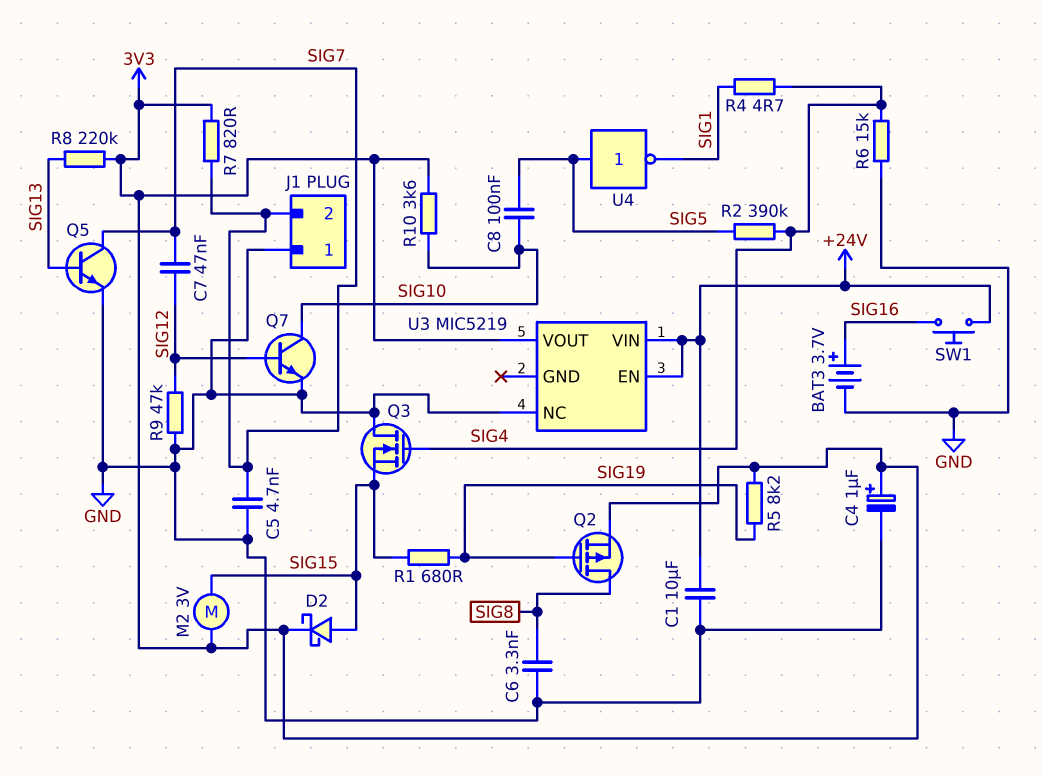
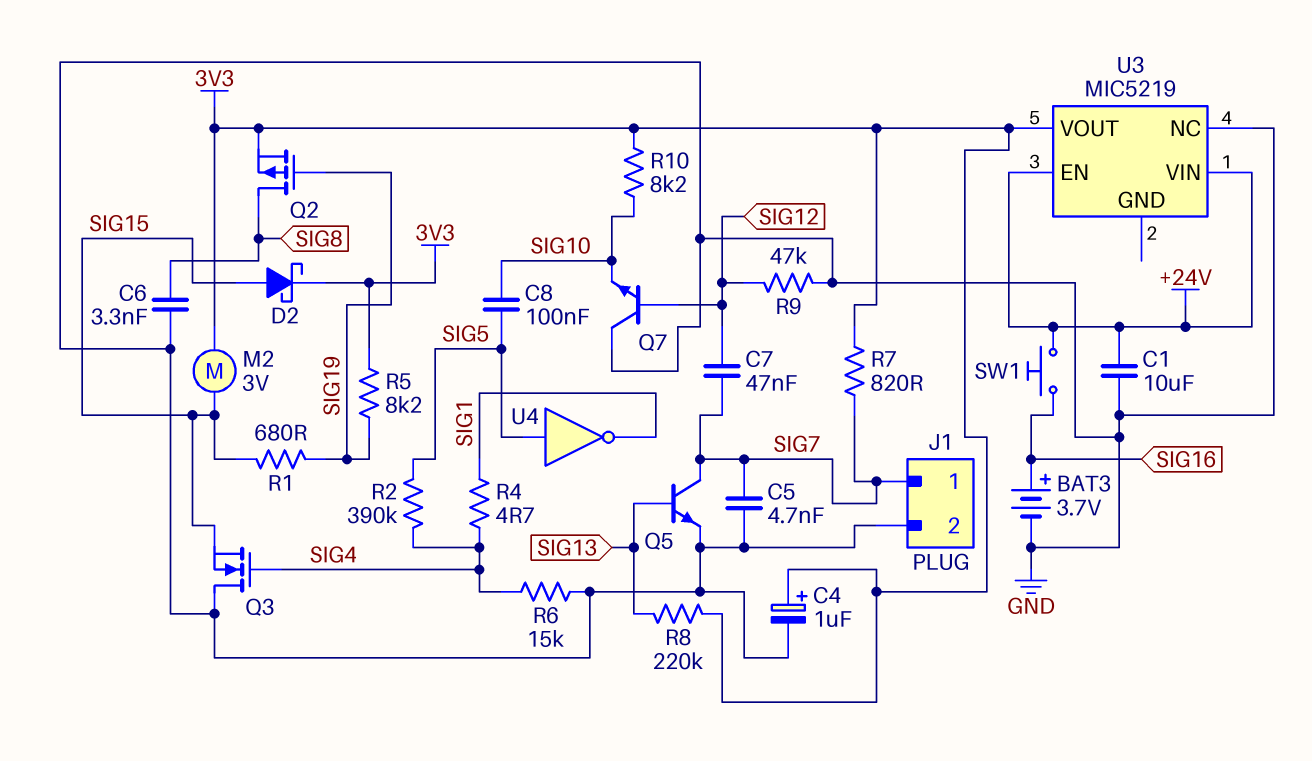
J1 pin 1: GND -> SIG7
J1 pin 2: SIG7 -> GND
Q7: NPN (B SIG12, C SIG10, E GND) -> NPN (B SIG12, C GND, E SIG10)
R10: 3.6k (3V3, SIG10) -> 8.2k (3V3, SIG10)

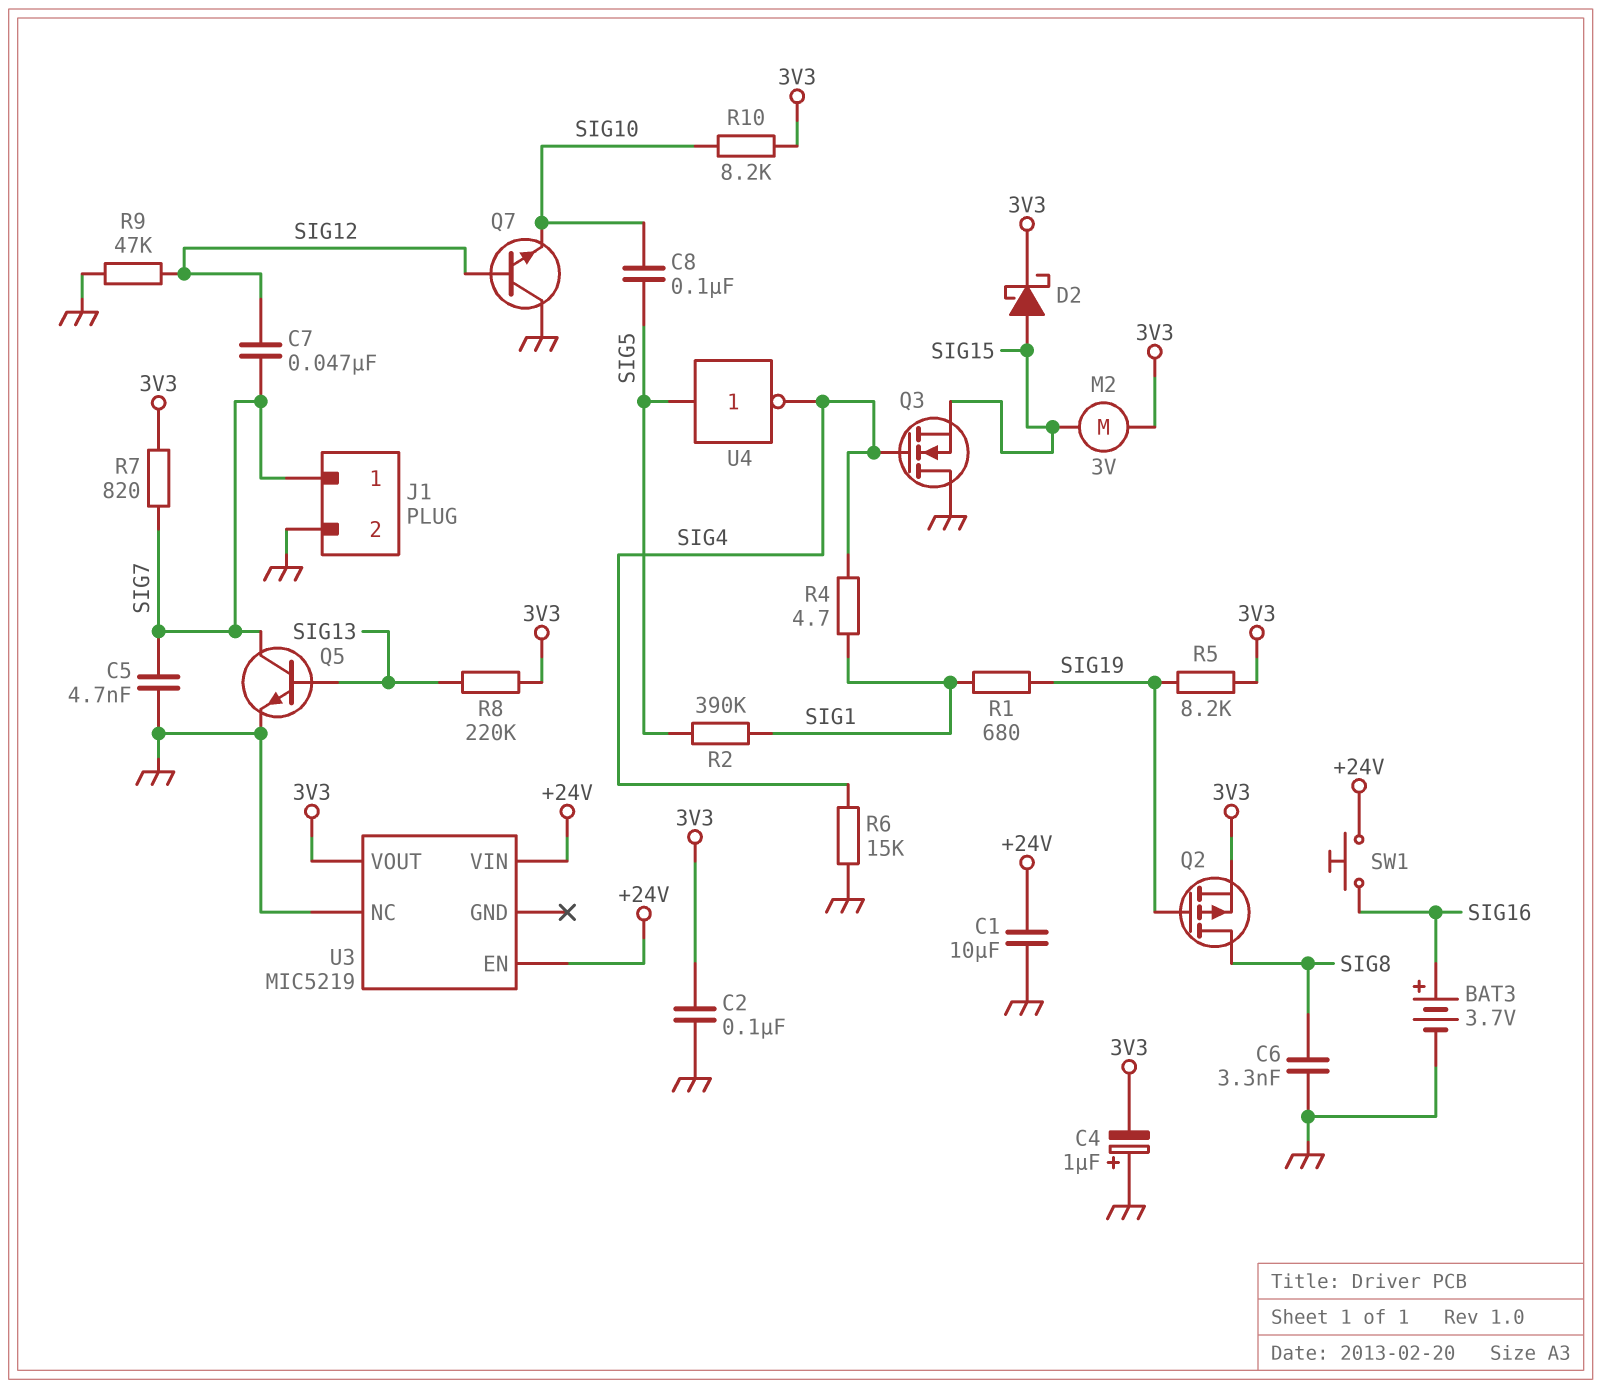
C2: none -> 100nF (3V3, GND)
C4: 1uF (plus 3V3, minus GND) -> 1uF (plus GND, minus 3V3)
R1: 680 (SIG15, SIG19) -> 680 (SIG1, SIG19)
R2: 390k (SIG4, SIG5) -> 390k (SIG1, SIG5)
U4: NOT (in SIG5, out SIG1) -> NOT (in SIG5, out SIG4)

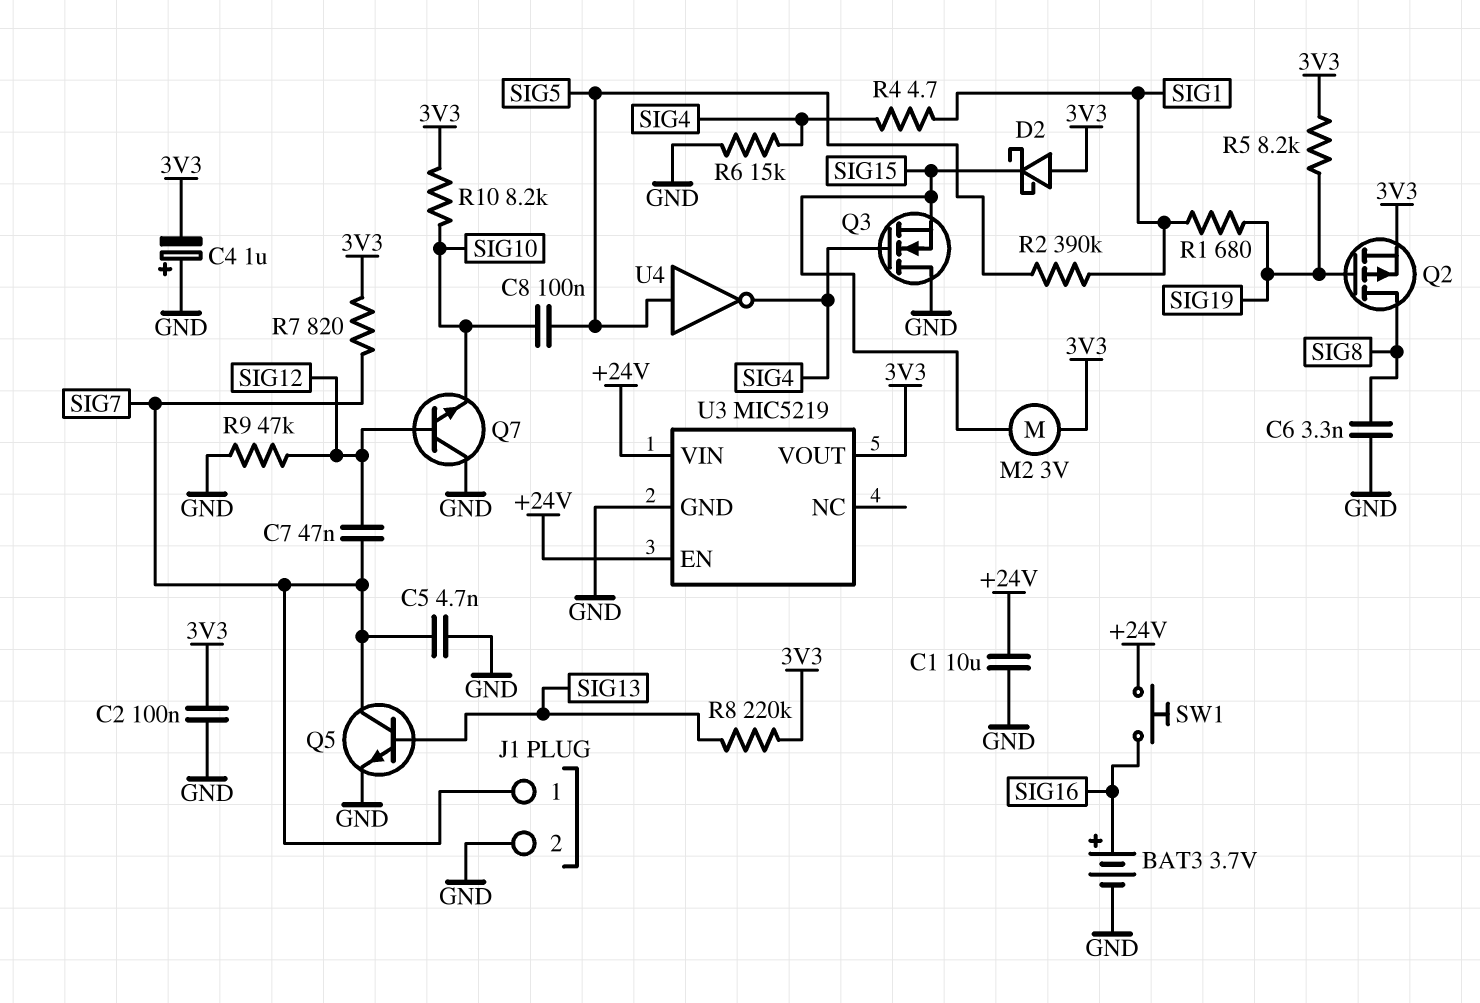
D2: schottky (A SIG15, K 3V3) -> schottky (A 3V3, K SIG15)
U3 pin GND: none -> GND
U3 pin NC: GND -> none

